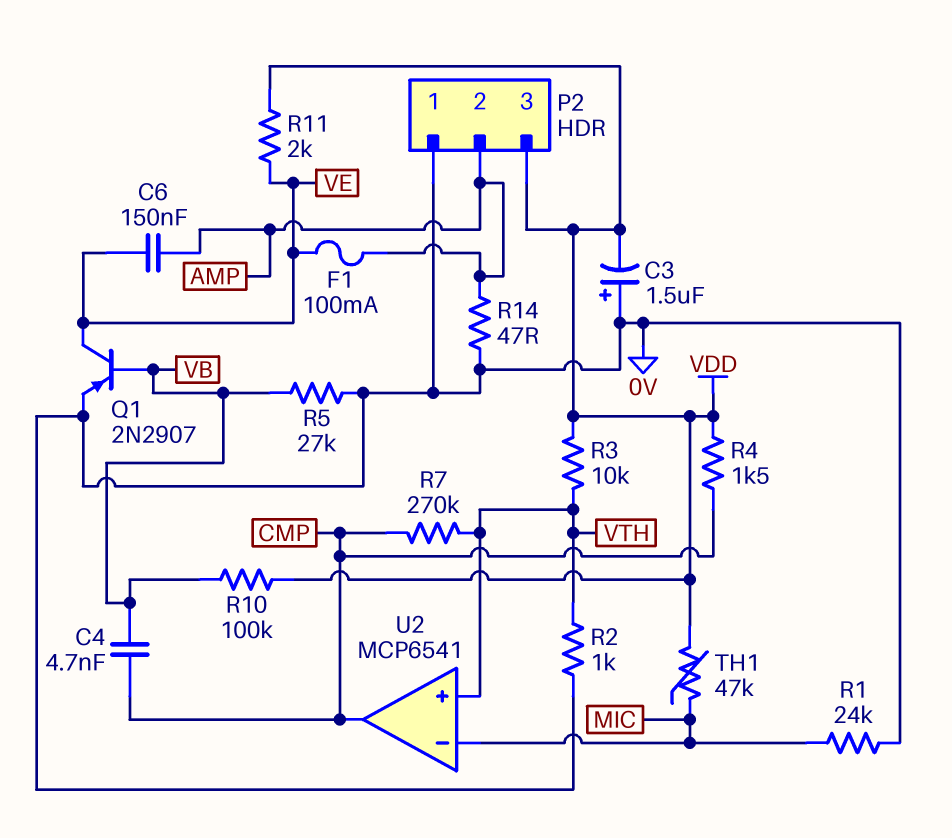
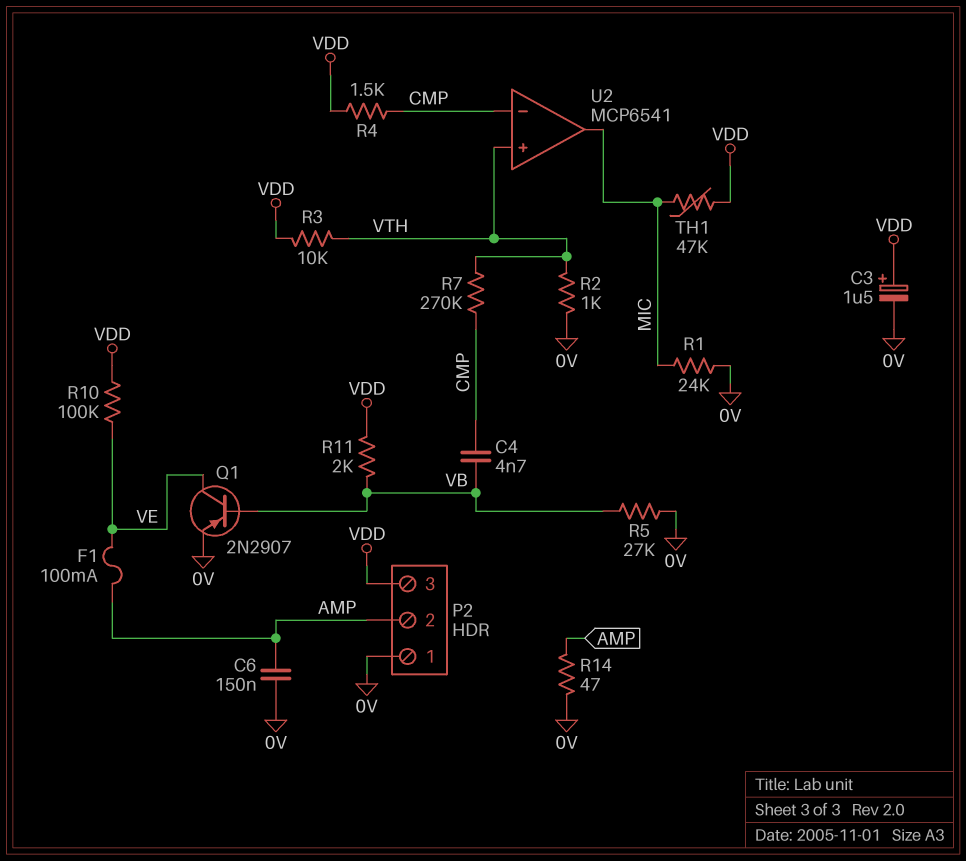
C3: 1.5uF (plus 0V, minus VDD) -> 1.5uF (plus VDD, minus 0V)
C6: 150nF (AMP, VE) -> 150nF (0V, AMP)
R10: 100k (VB, VDD) -> 100k (VDD, VE)
R11: 2k (VDD, VE) -> 2k (VB, VDD)
U2 pin in-: MIC -> CMP
U2 pin out: CMP -> MIC

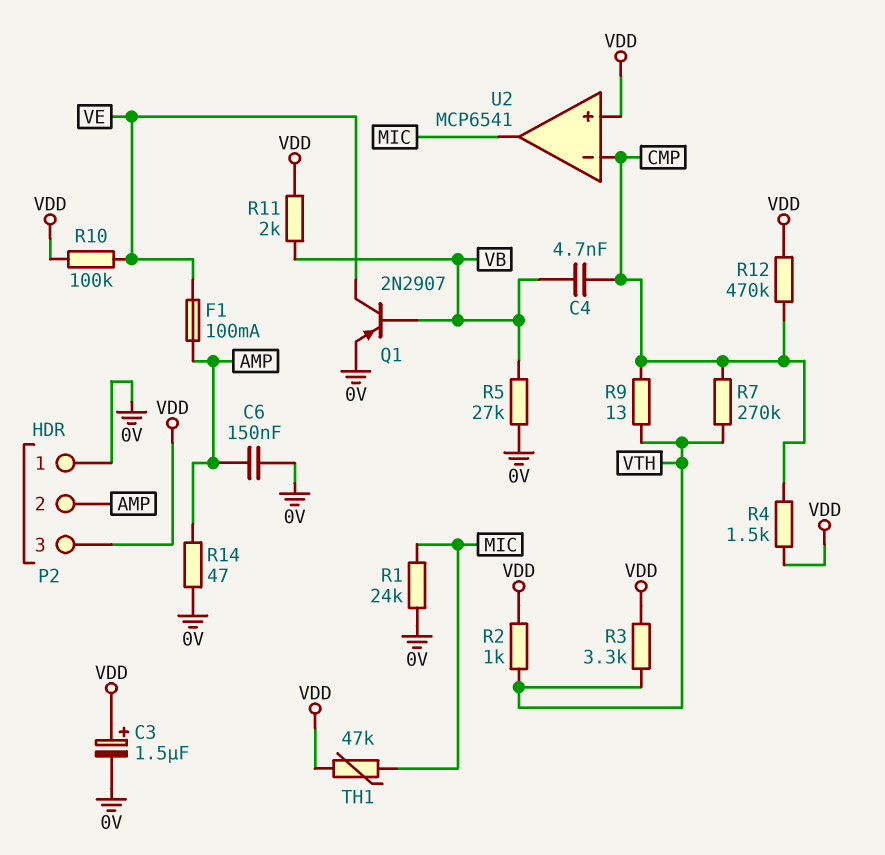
R2: 1k (0V, VTH) -> 1k (VDD, VTH)
R3: 10k (VDD, VTH) -> 3.3k (VDD, VTH)
R9: none -> 13 (CMP, VTH)
R12: none -> 470k (CMP, VDD)
U2 pin in+: VTH -> VDD

